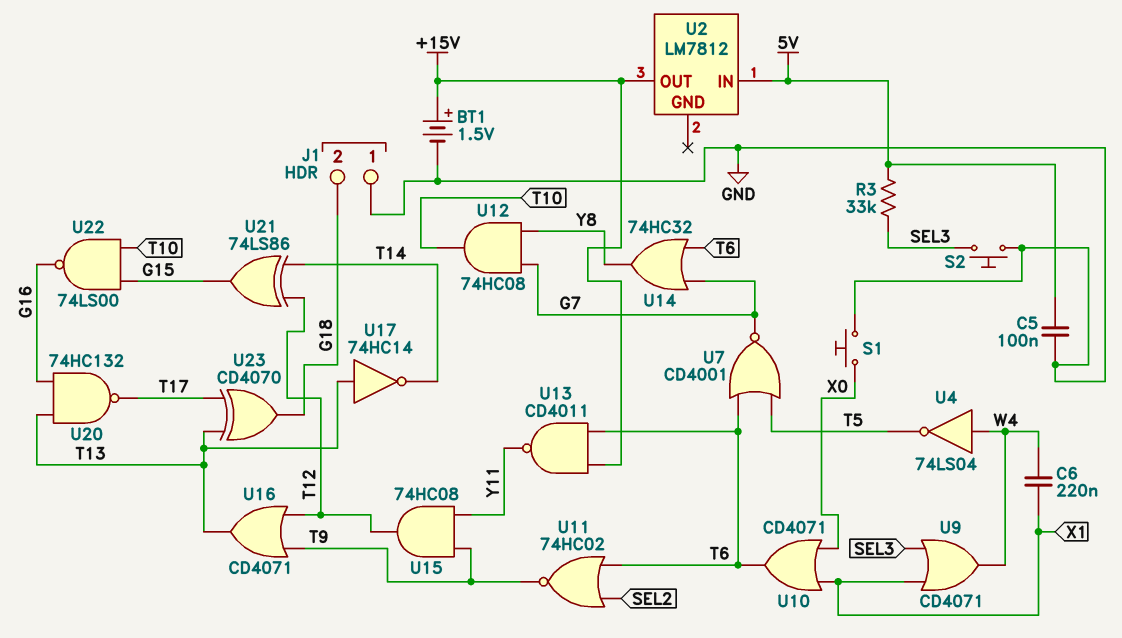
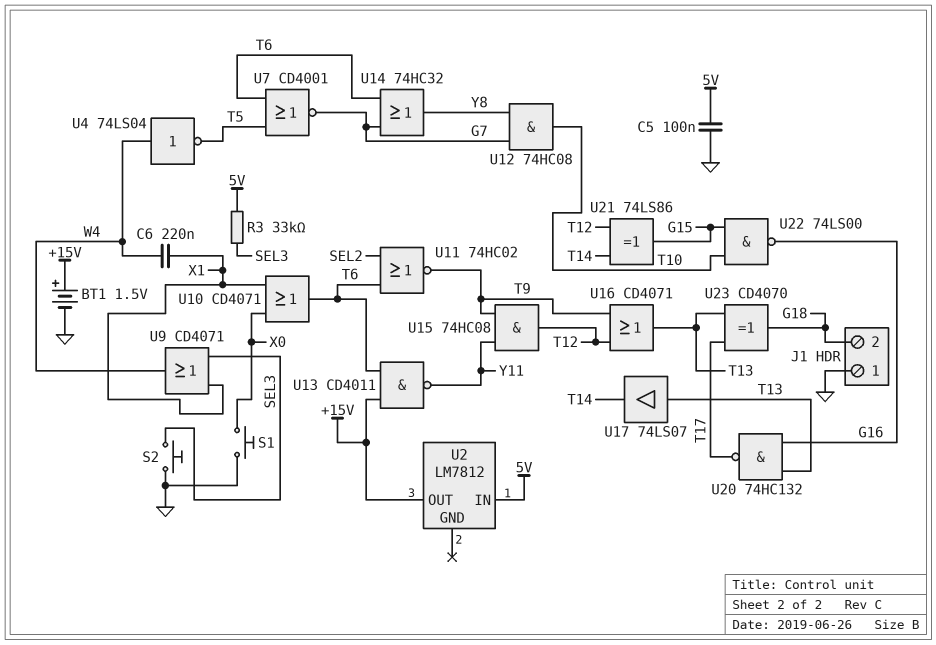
U17: NOT 74HC14 (in T13, out T14) -> buffer 74LS07 (in T13, out T14)

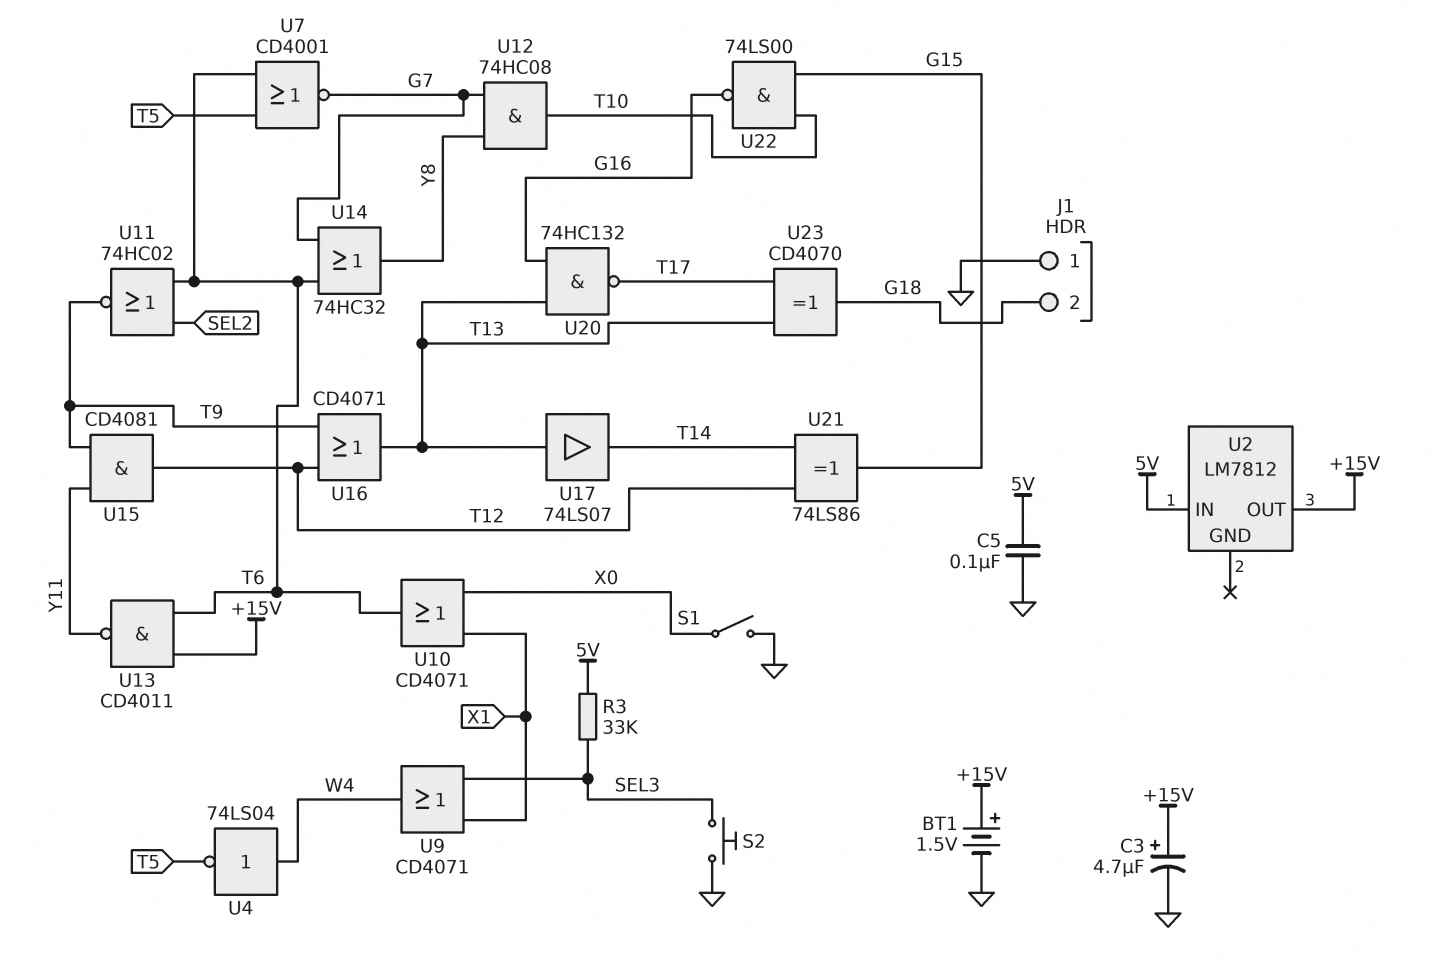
C3: none -> 4.7uF (plus +15V, minus GND)
C6: 220nF (W4, X1) -> none
S1: button (GND, X0) -> switch (GND, X0)
U15: AND 74HC08 (in T9, in Y11, out T12) -> AND CD4081 (in T9, in Y11, out T12)

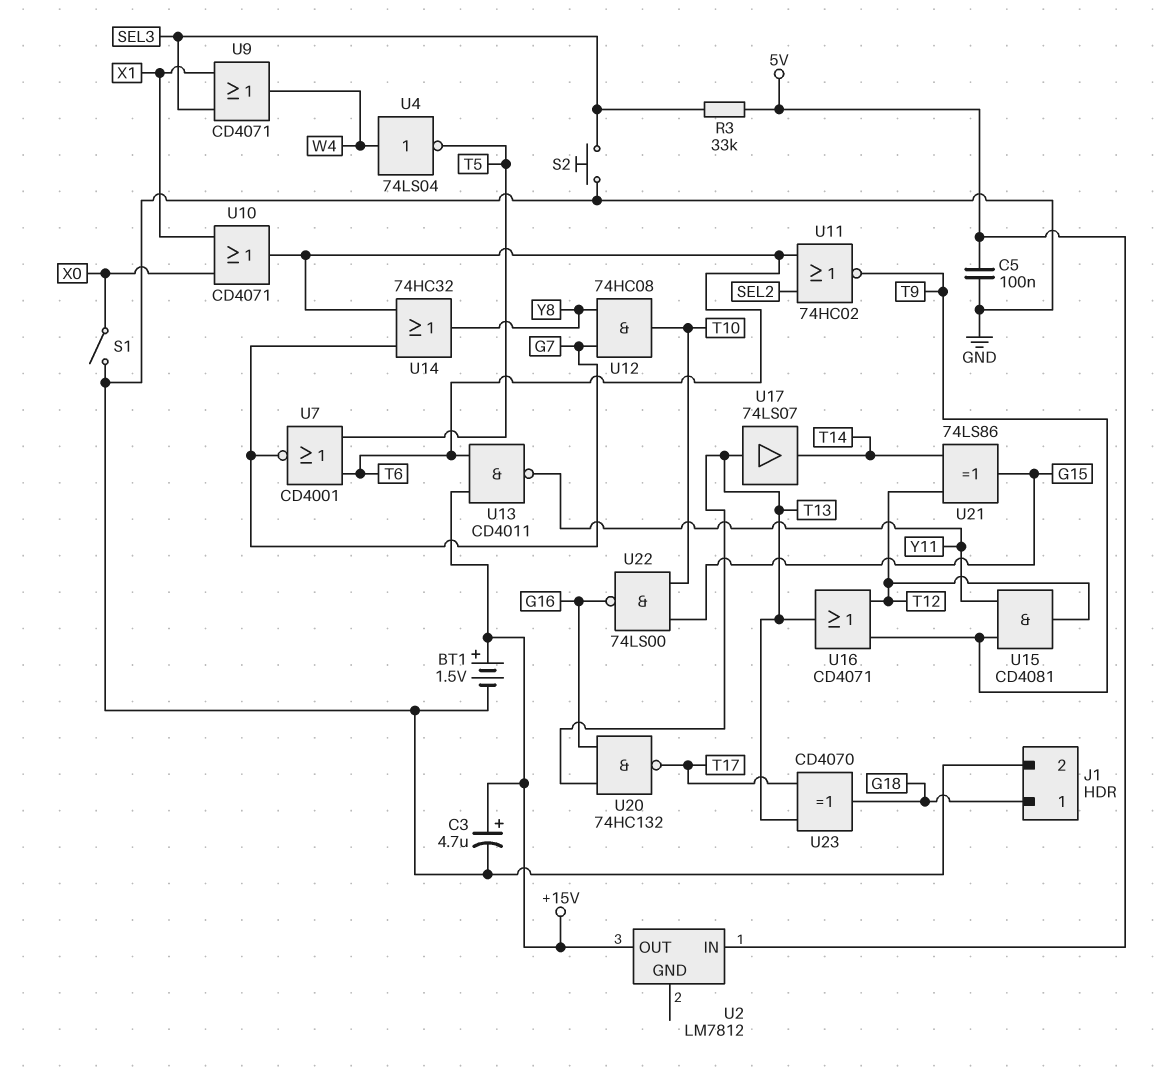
J1 pin 1: GND -> G18
J1 pin 2: G18 -> GND

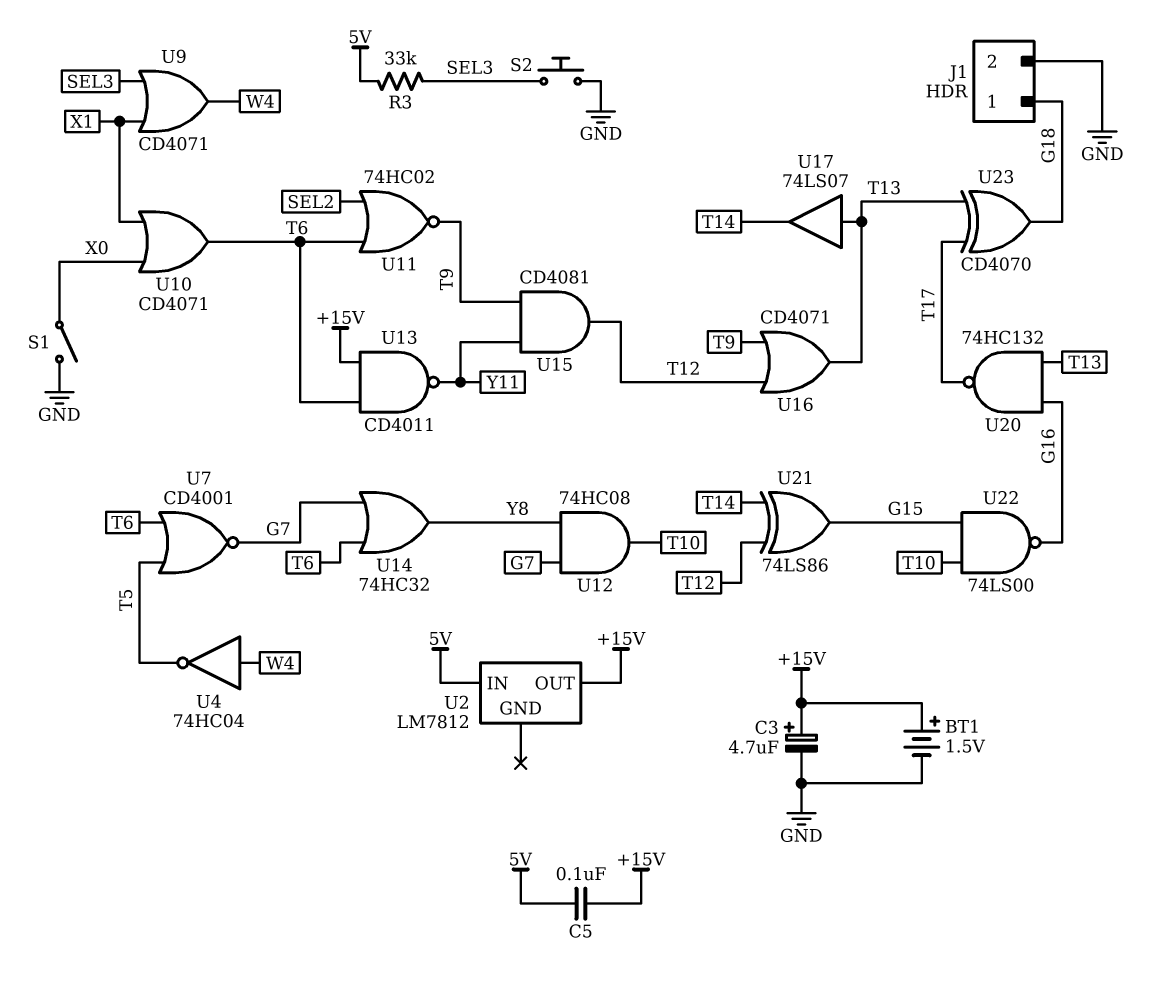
C5: 100nF (5V, GND) -> 100nF (+15V, 5V)
U4: NOT 74LS04 (in W4, out T5) -> NOT 74HC04 (in W4, out T5)

